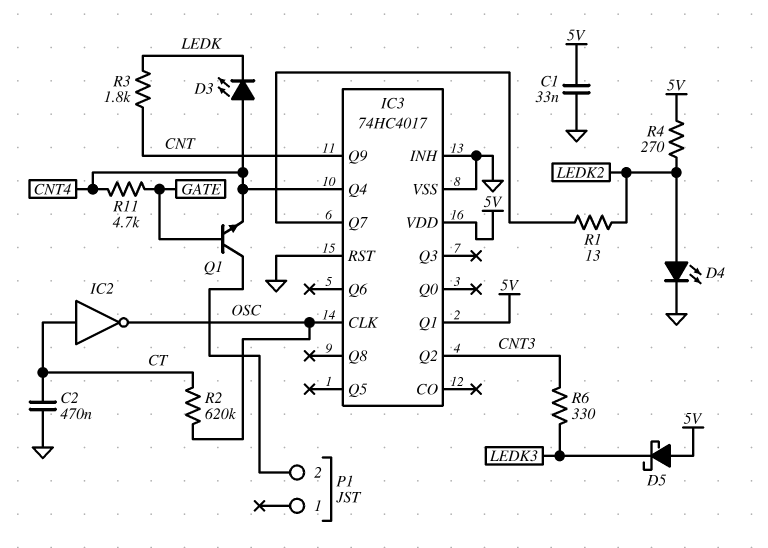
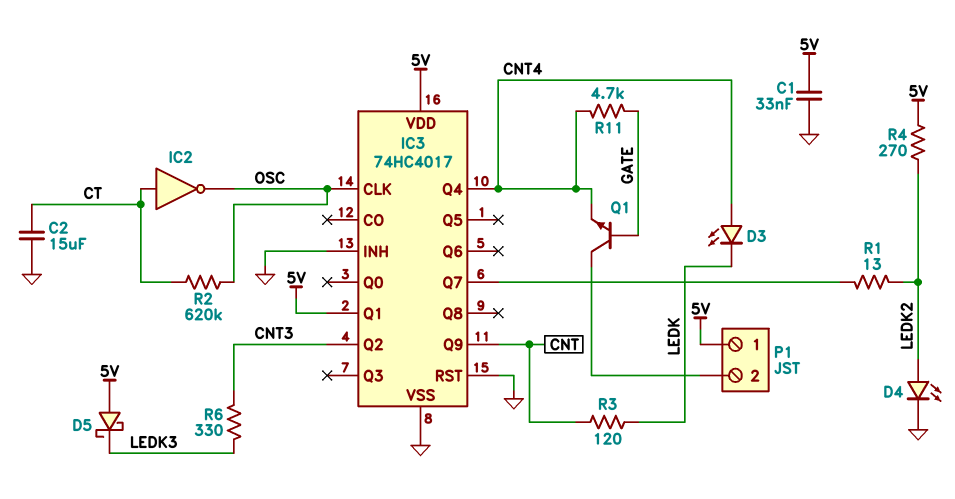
C2: 470nF (CT, GND) -> 15uF (CT, GND)
P1 pin 1: none -> 5V
R3: 1.8k (CNT, LEDK) -> 120 (CNT, LEDK)

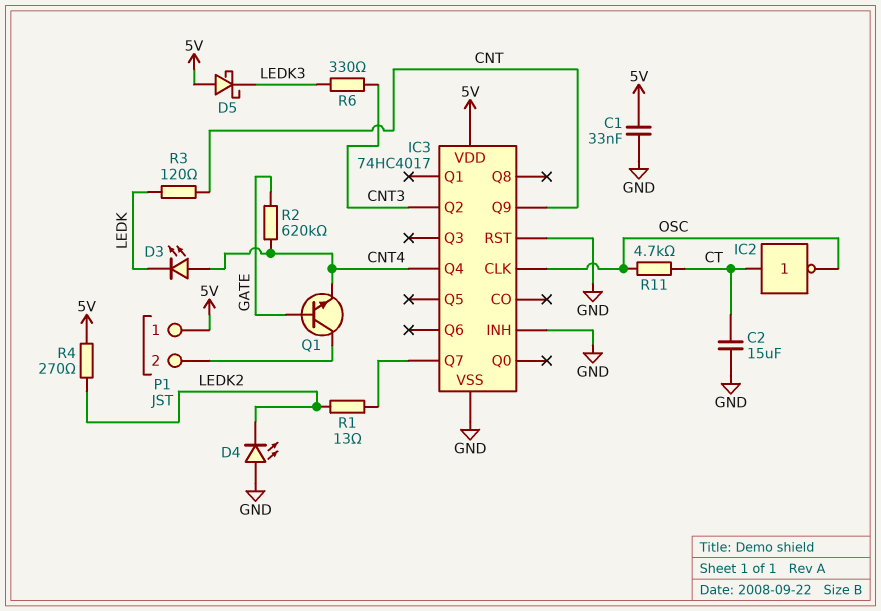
D4: LED (A LEDK2, K GND) -> LED (A GND, K LEDK2)
IC3 pin Q1: 5V -> none
R2: 620k (CT, OSC) -> 620k (CNT4, GATE)
R11: 4.7k (CNT4, GATE) -> 4.7k (CT, OSC)

